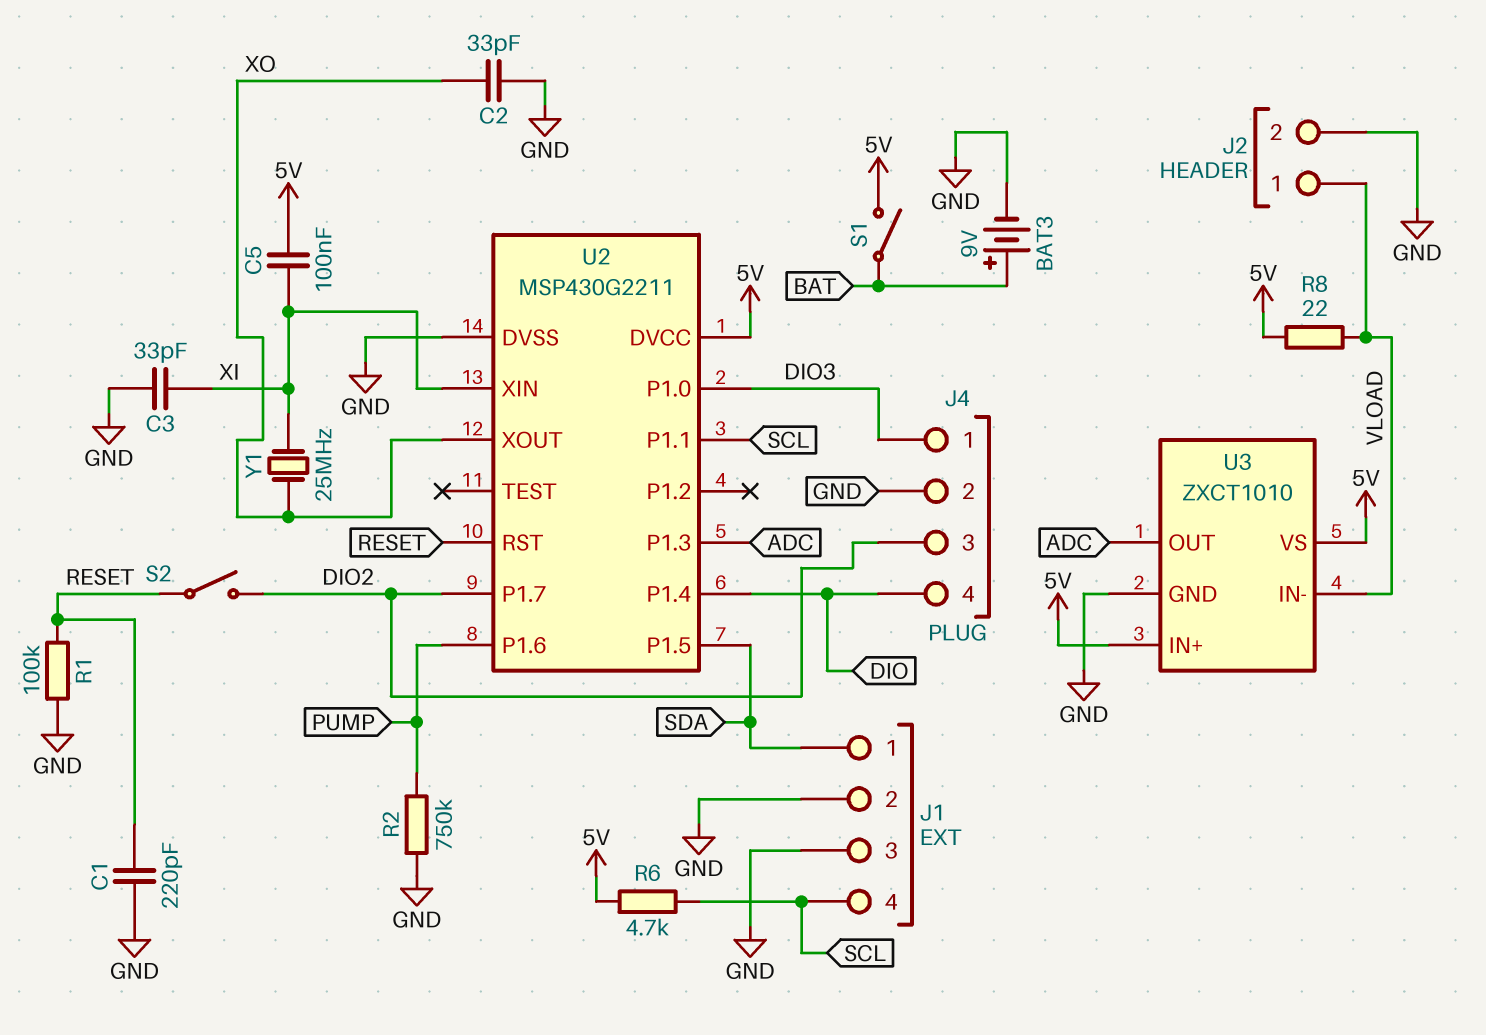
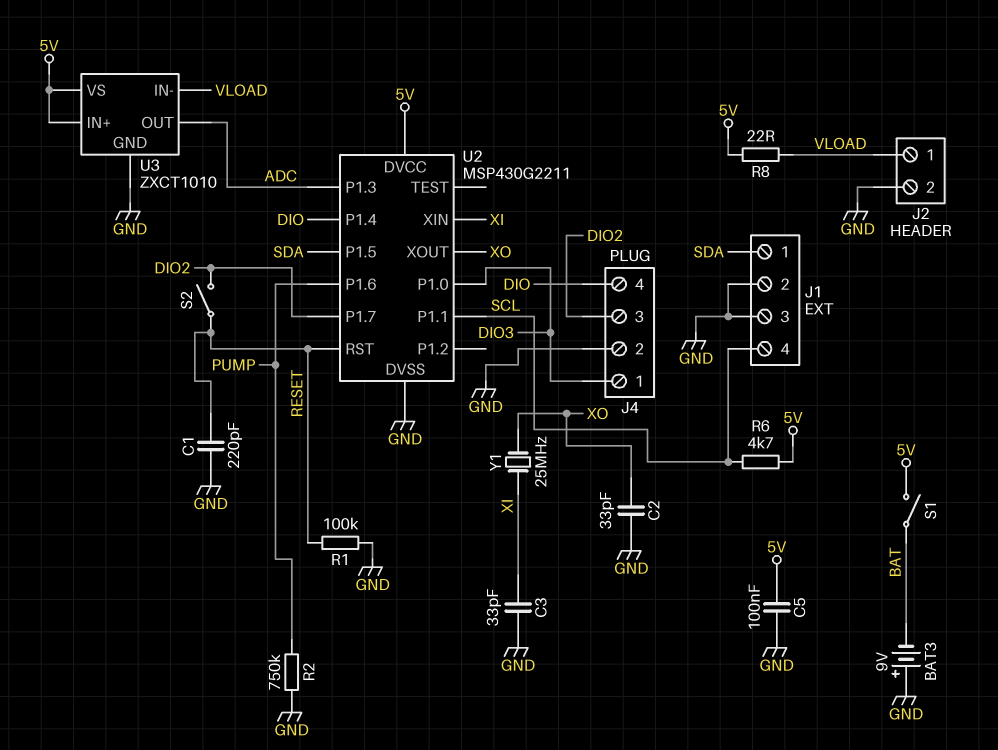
BAT3: 9V (plus BAT, minus GND) -> 9V (plus GND, minus BAT)
C5: 100nF (5V, XI) -> 100nF (5V, GND)

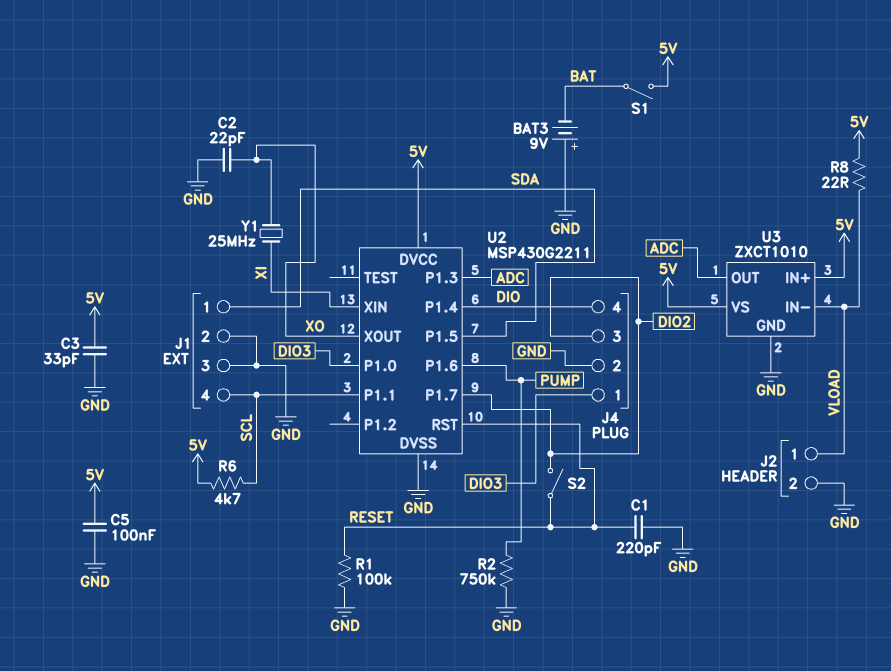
C2: 33pF (GND, XO) -> 22pF (GND, XO)
C3: 33pF (GND, XI) -> 33pF (5V, GND)

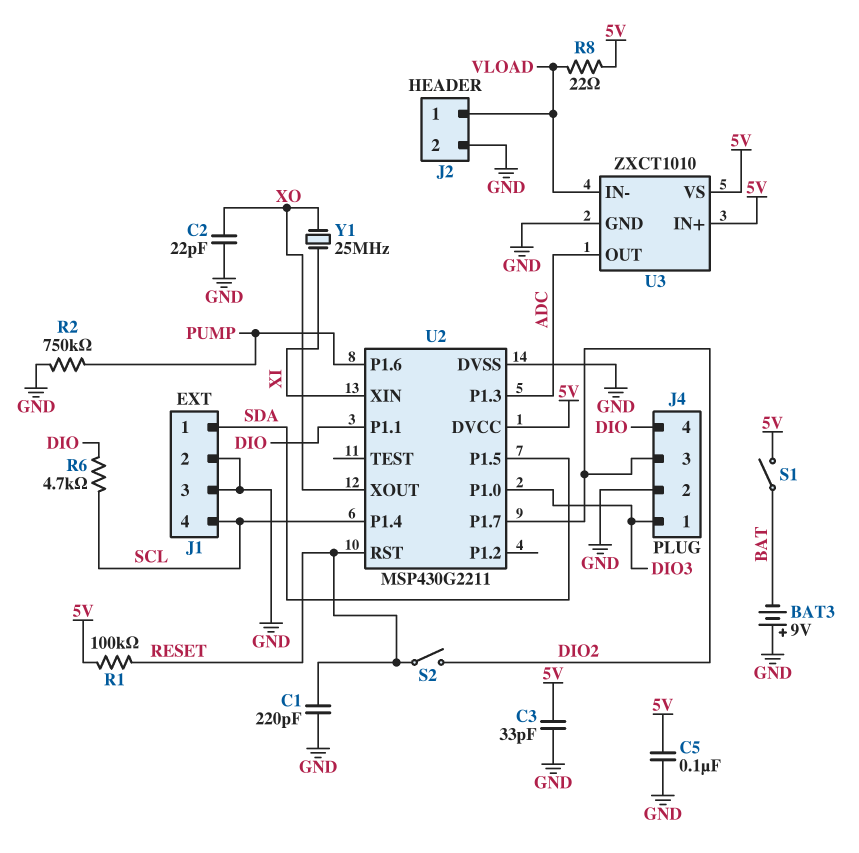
R1: 100k (GND, RESET) -> 100k (5V, RESET)
R6: 4.7k (5V, SCL) -> 4.7k (DIO, SCL)
U2 pin P1.1: SCL -> DIO
U2 pin P1.4: DIO -> SCL

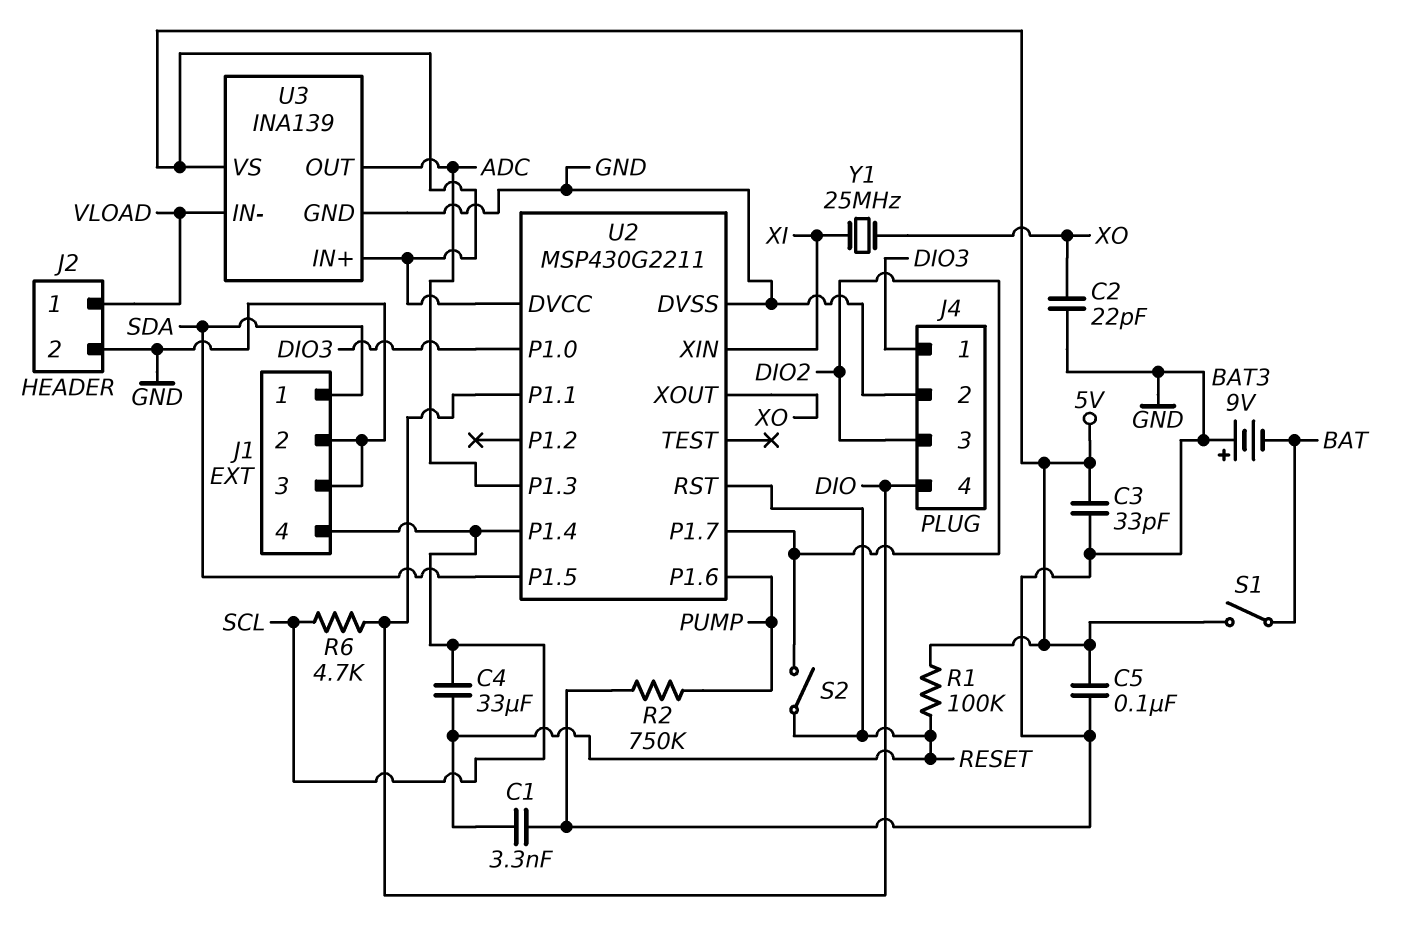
C1: 220pF (GND, RESET) -> 3.3nF (GND, RESET)
C4: none -> 33uF (RESET, SCL)
R8: 22 (5V, VLOAD) -> none
U3: ZXCT1010 -> INA139

